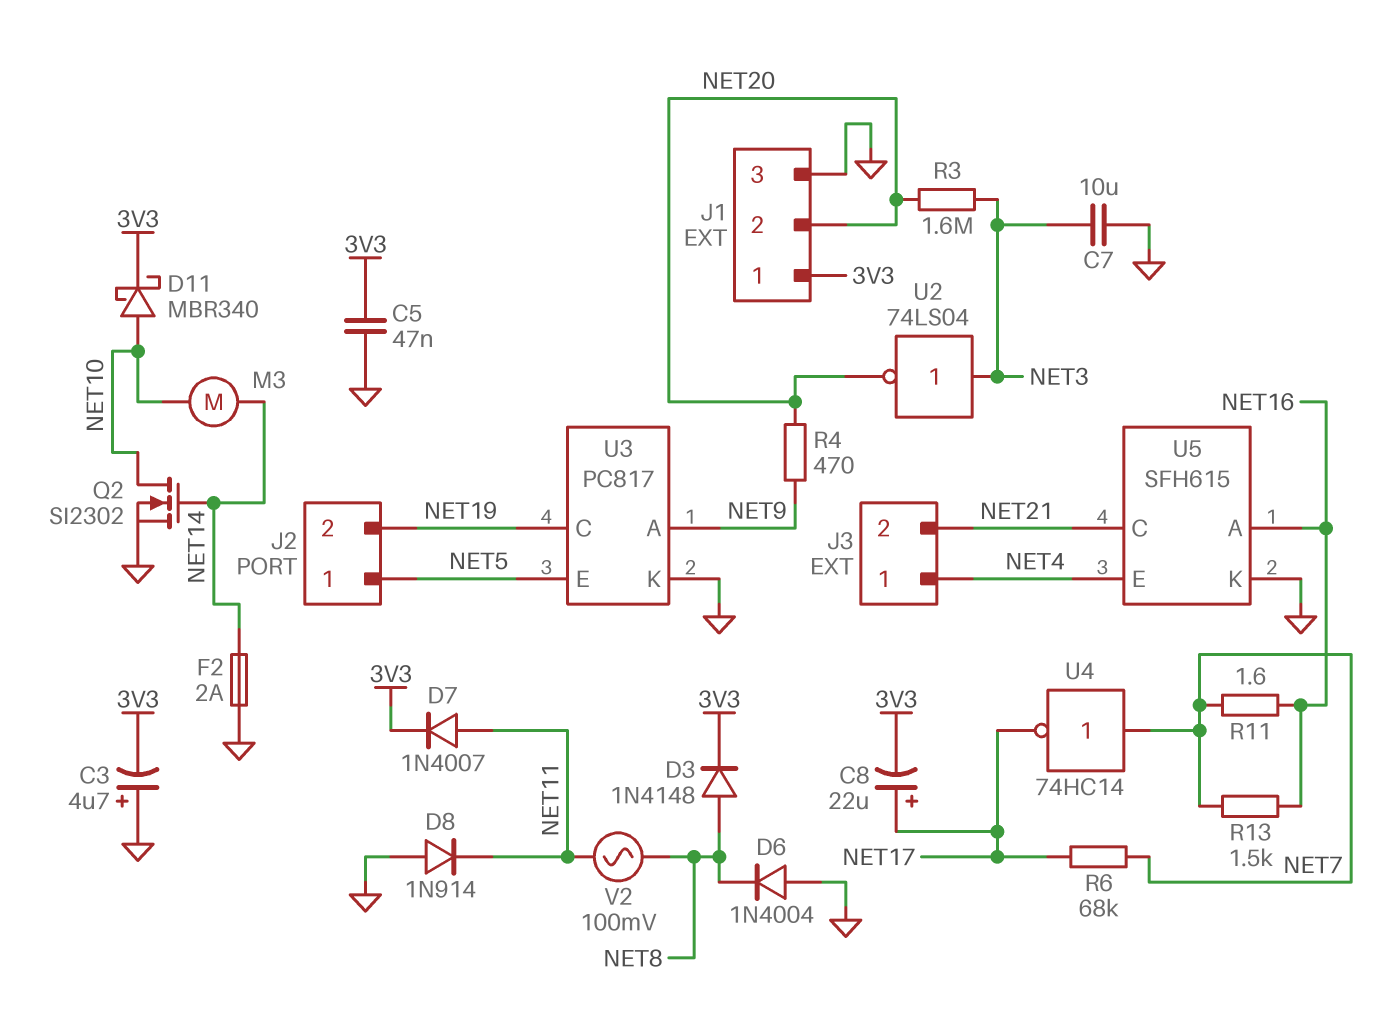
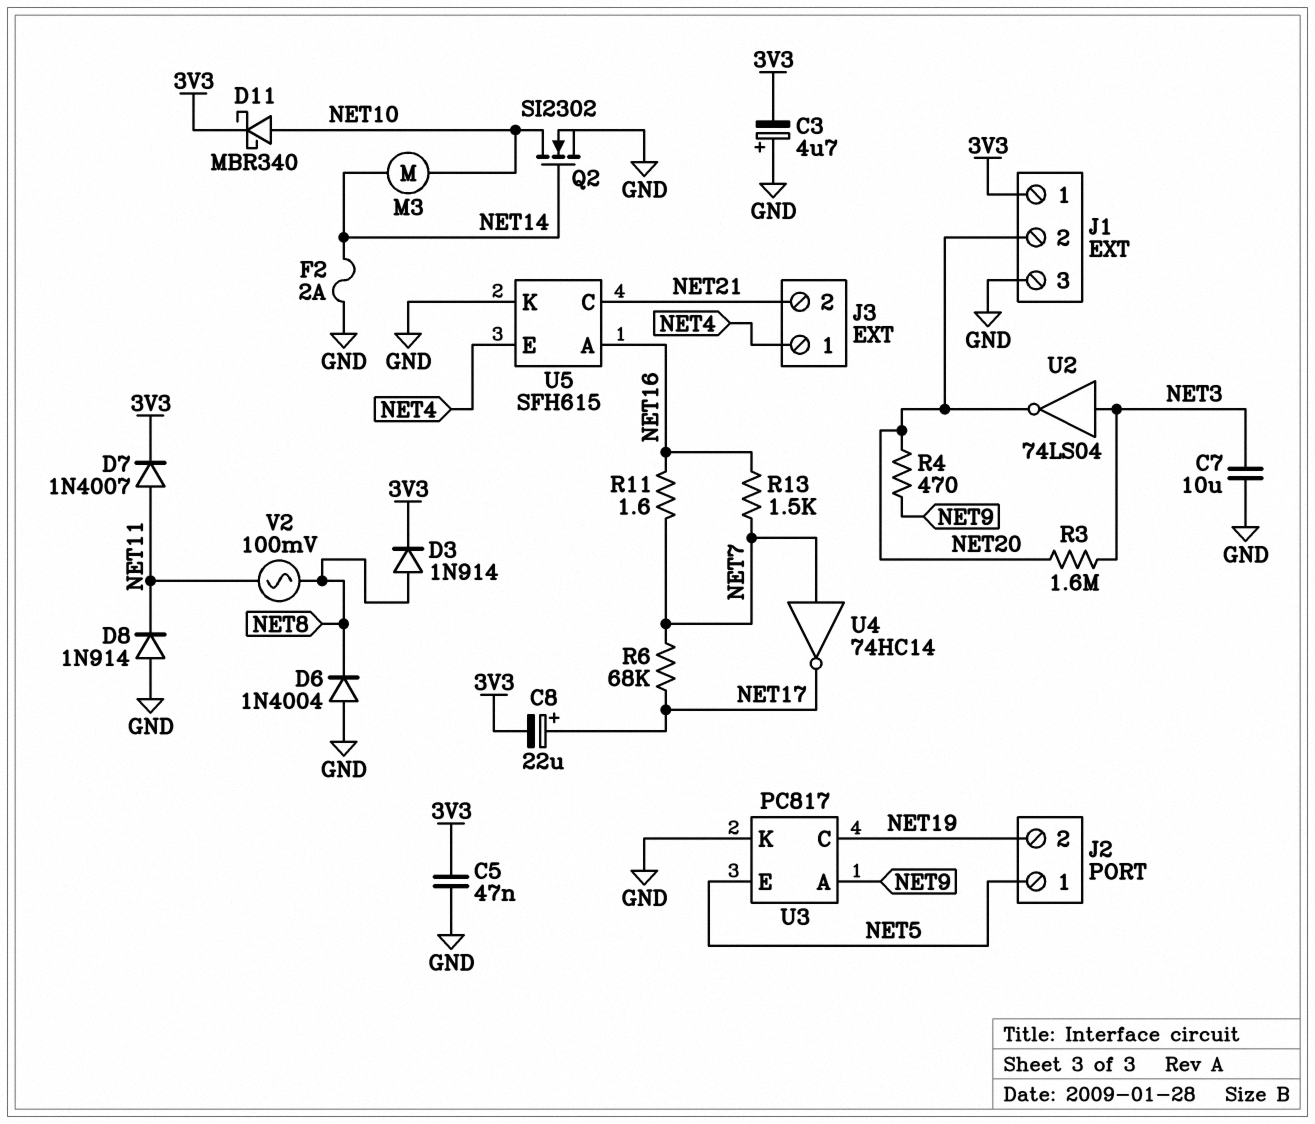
D3: diode 1N4148 (A NET8, K 3V3) -> diode 1N914 (A NET8, K 3V3)

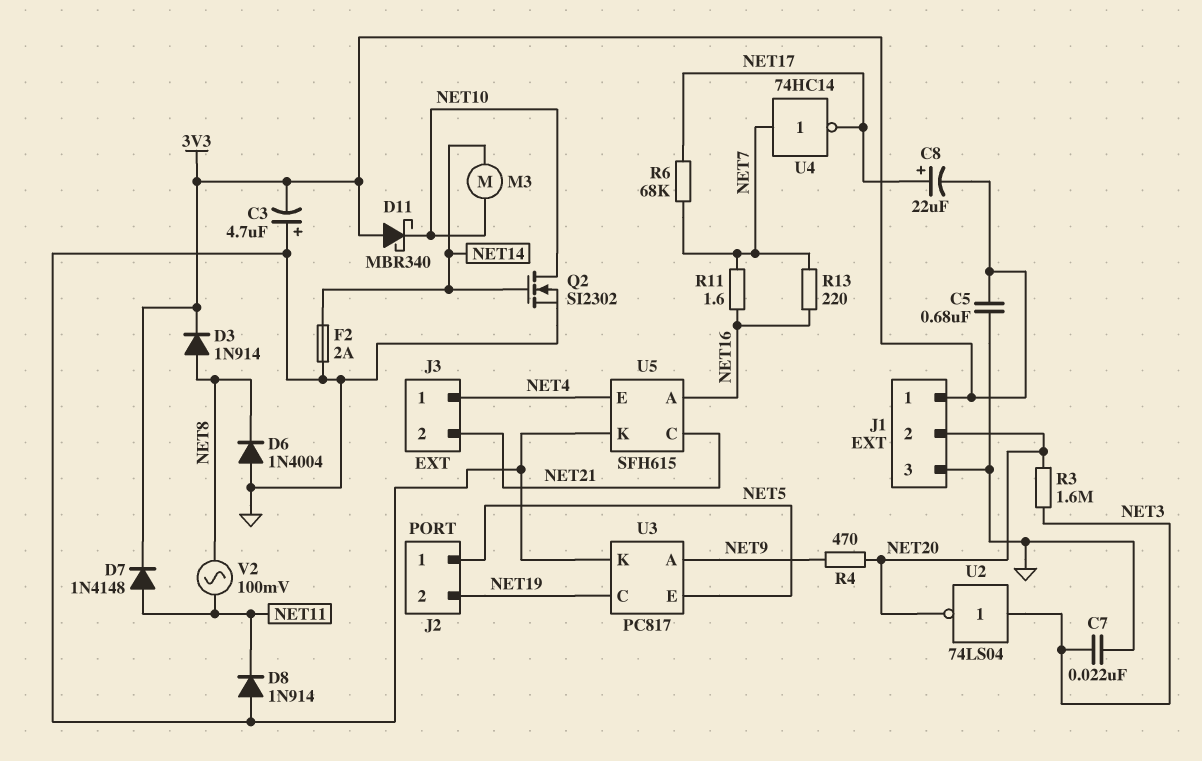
C5: 47nF (3V3, GND) -> 680nF (3V3, GND)
C7: 10uF (GND, NET3) -> 22nF (GND, NET3)
D7: diode 1N4007 (A NET11, K 3V3) -> diode 1N4148 (A NET11, K 3V3)
D11: schottky MBR340 (A NET10, K 3V3) -> schottky MBR340 (A 3V3, K NET10)
R13: 1.5k (NET7, NET16) -> 220 (NET7, NET16)

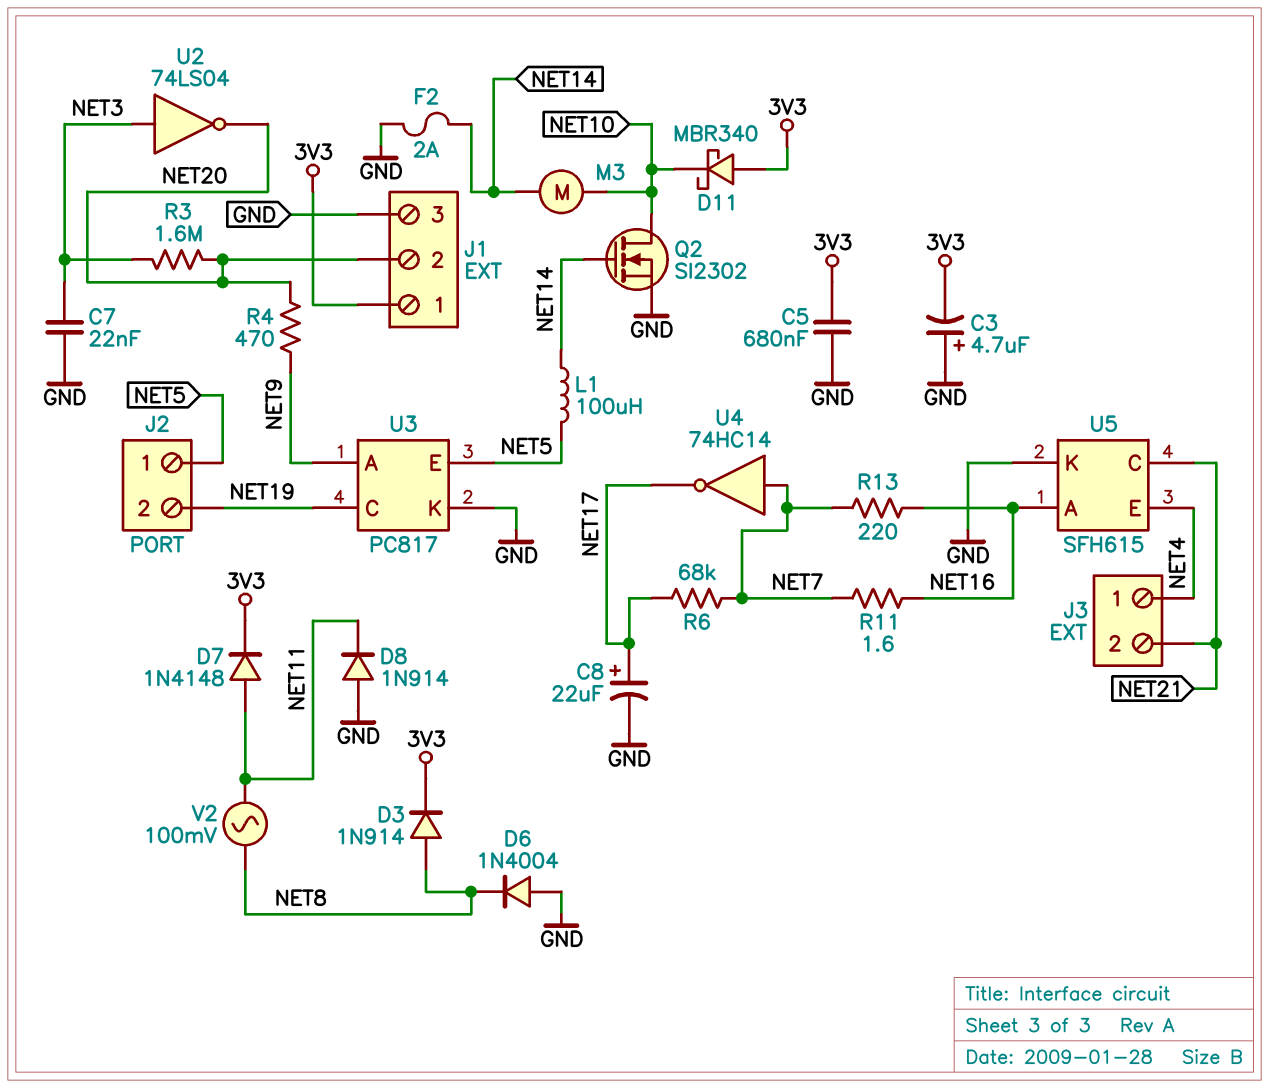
C8: 22uF (plus NET17, minus 3V3) -> 22uF (plus NET17, minus GND)
L1: none -> 100uH (NET5, NET14)

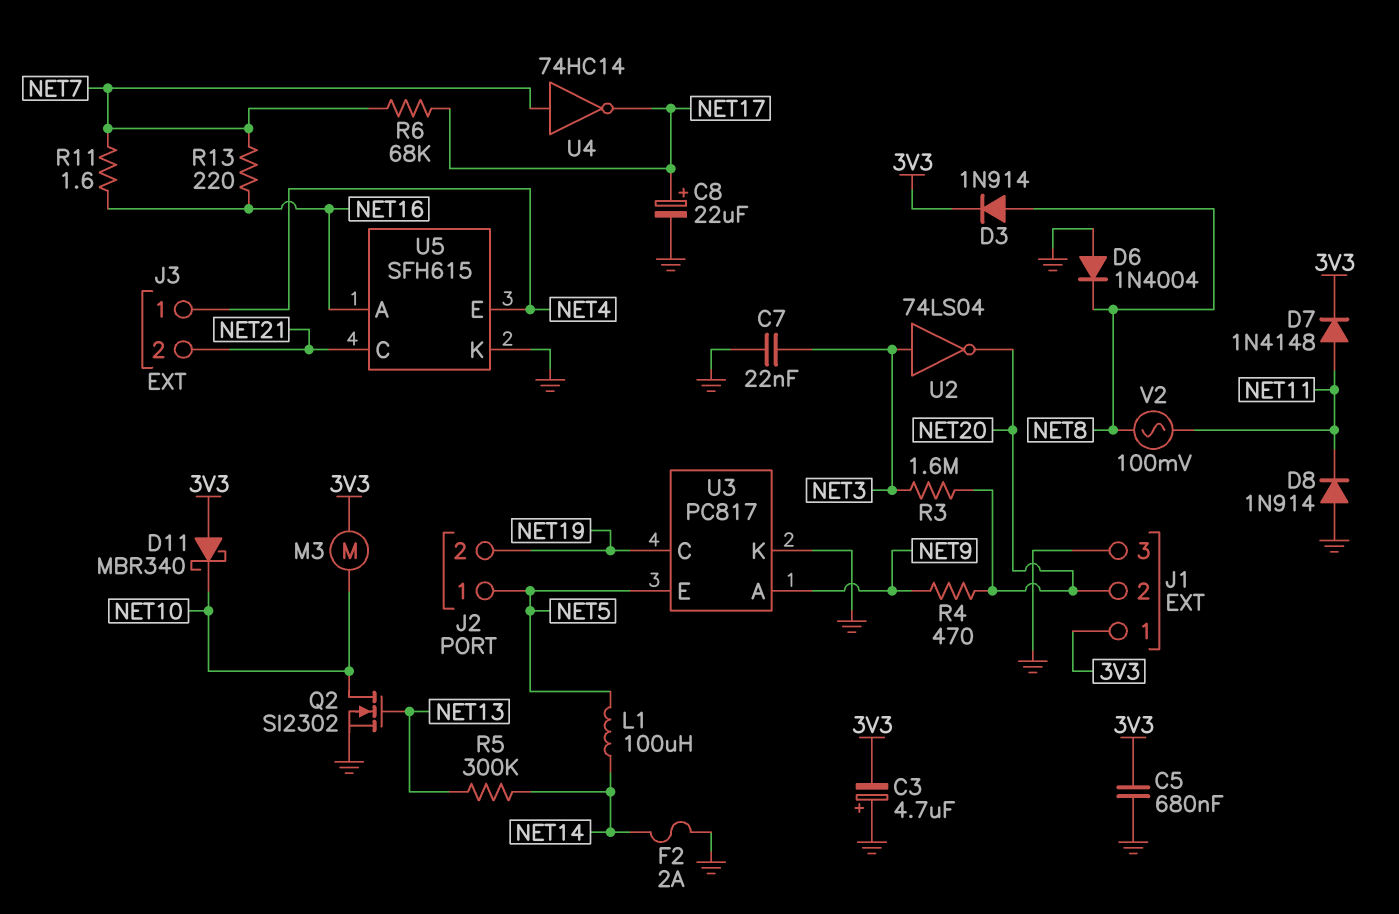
M3: motor (NET10, NET14) -> motor (3V3, NET10)
Q2: NMOS SI2302 (G NET14, D NET10, S GND) -> NMOS SI2302 (G NET13, D NET10, S GND)
R5: none -> 300k (NET13, NET14)

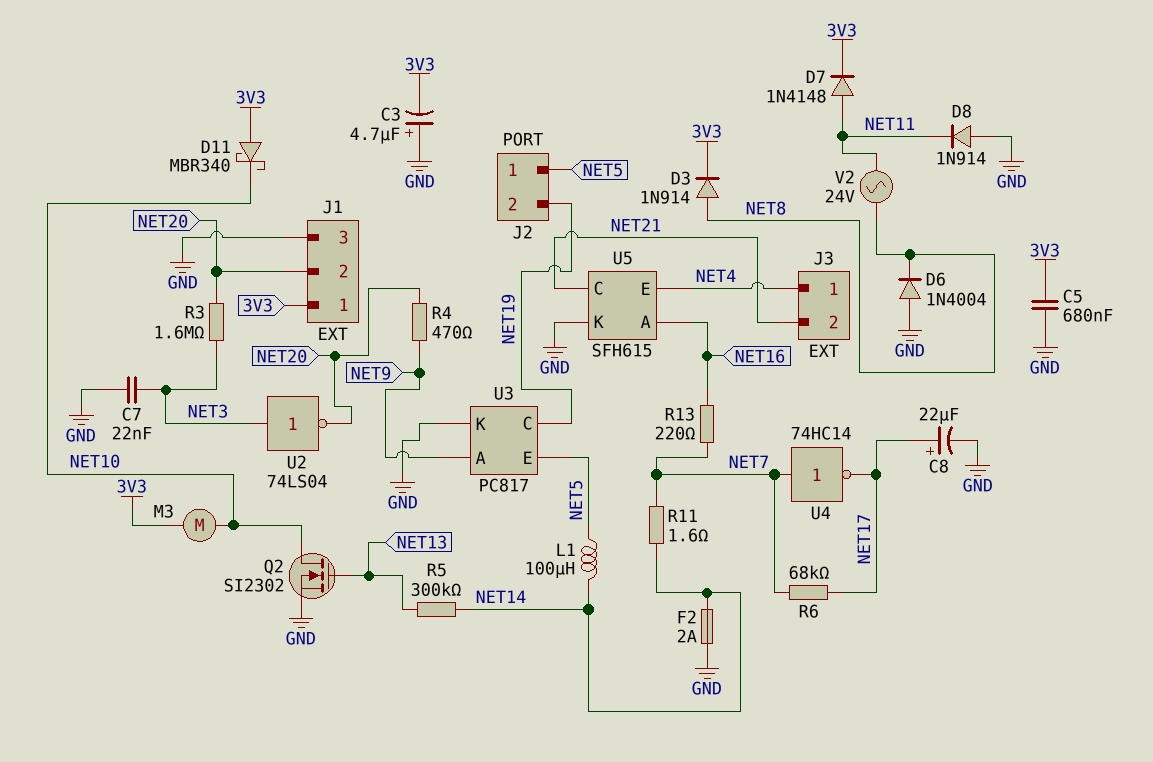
R11: 1.6 (NET7, NET16) -> 1.6 (NET7, NET14)
V2: AC 100mV (NET8, NET11) -> AC 24V (NET8, NET11)

